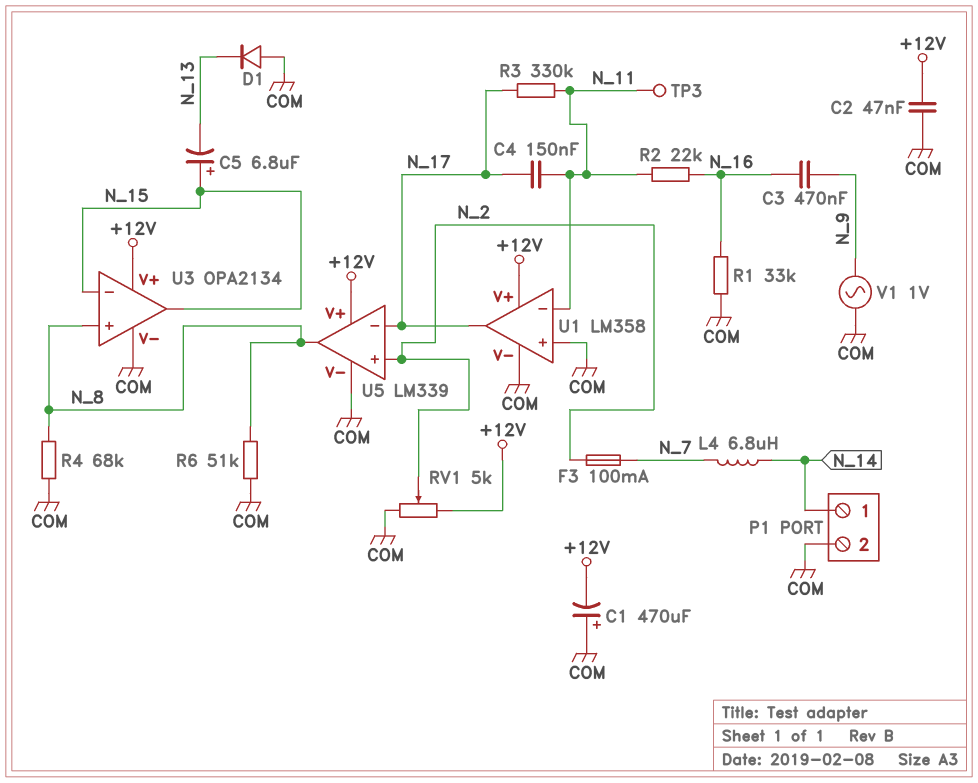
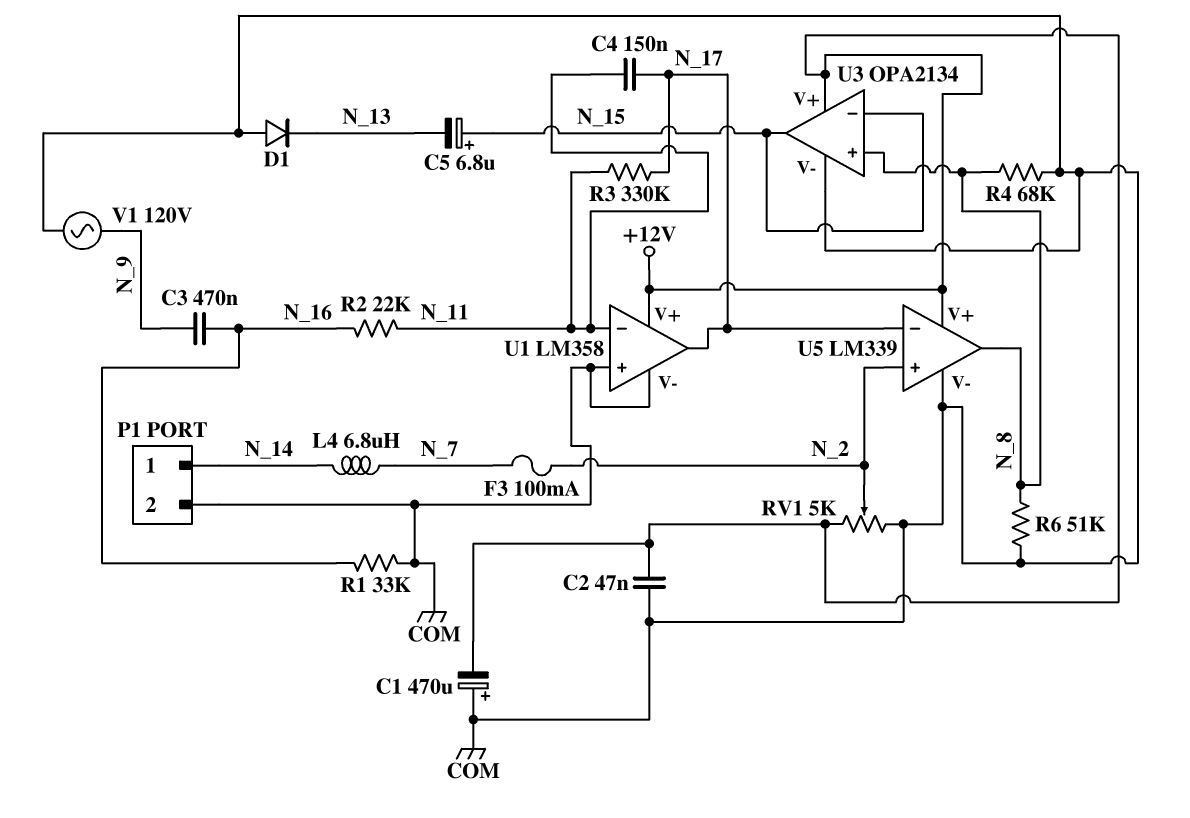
TP3: test point (N_11) -> none
V1: AC 1V (COM, N_9) -> AC 120V (COM, N_9)

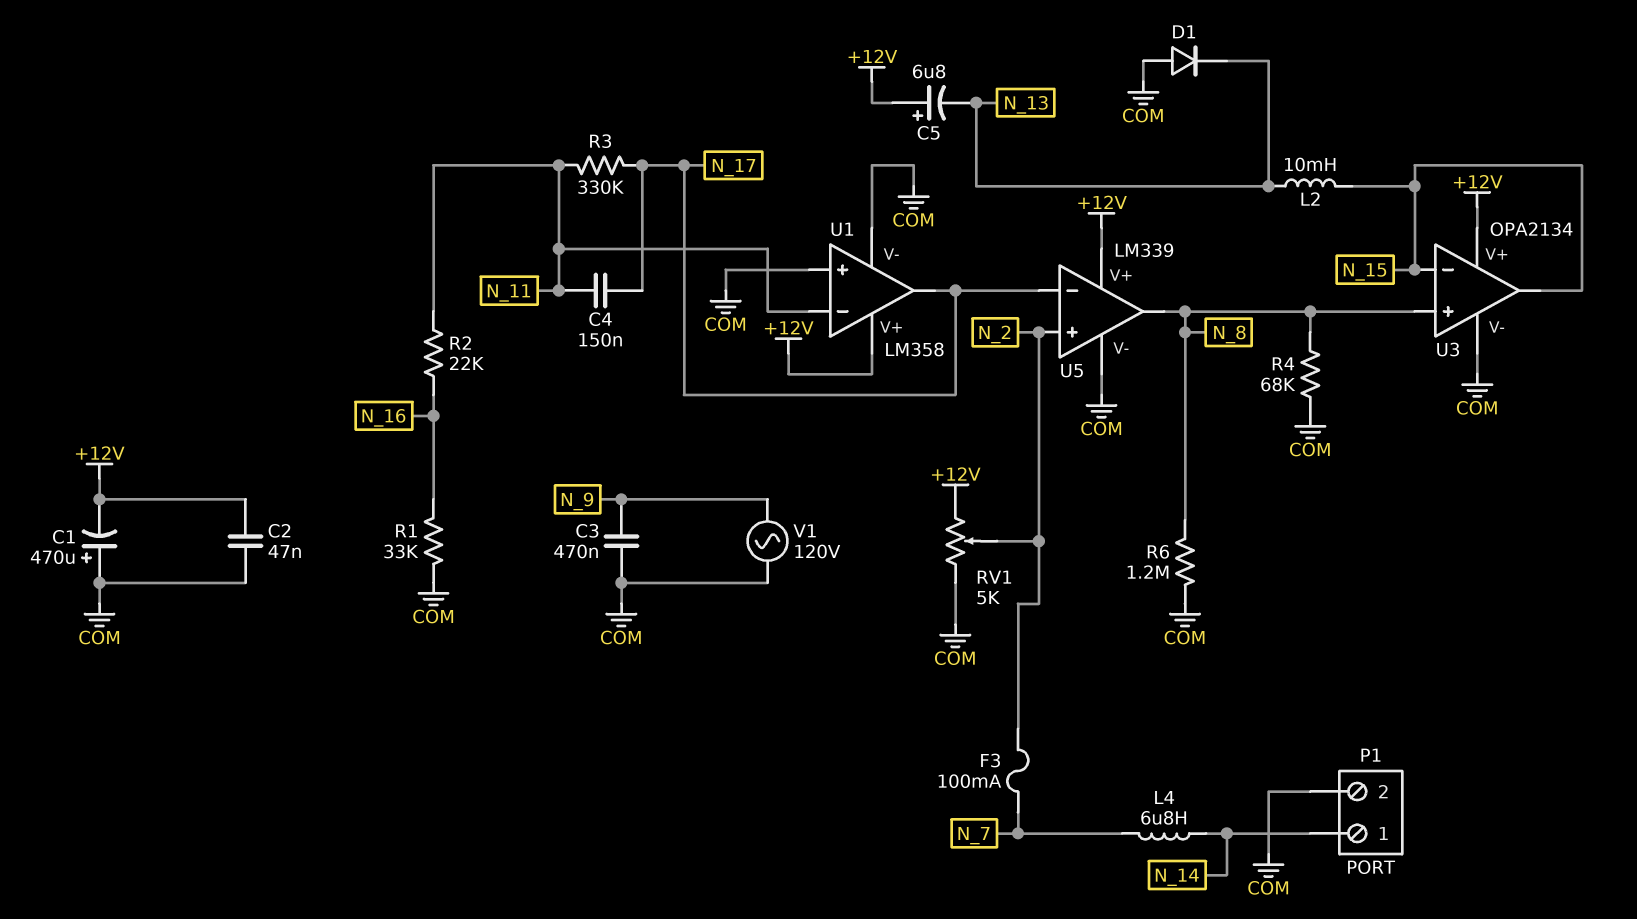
C3: 470nF (N_9, N_16) -> 470nF (COM, N_9)
C5: 6.8uF (plus N_15, minus N_13) -> 6.8uF (plus +12V, minus N_13)
L2: none -> 10mH (N_13, N_15)
R6: 51k (COM, N_8) -> 1.2M (COM, N_8)

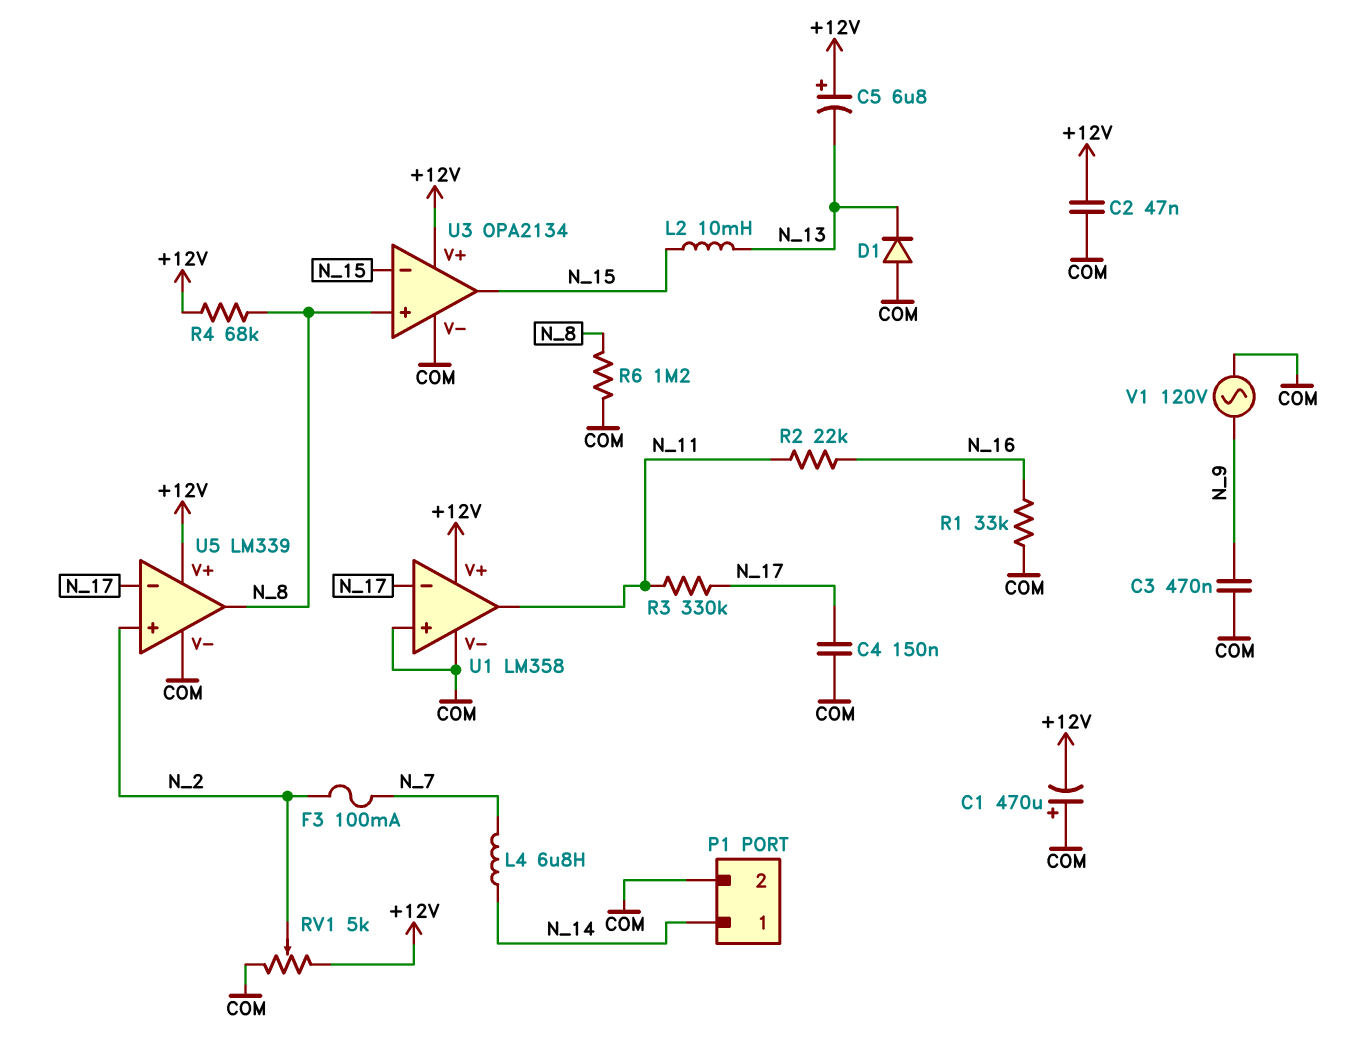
C4: 150nF (N_11, N_17) -> 150nF (COM, N_17)
R4: 68k (COM, N_8) -> 68k (+12V, N_8)
U1 pin in-: N_11 -> N_17
U1 pin out: N_17 -> N_11

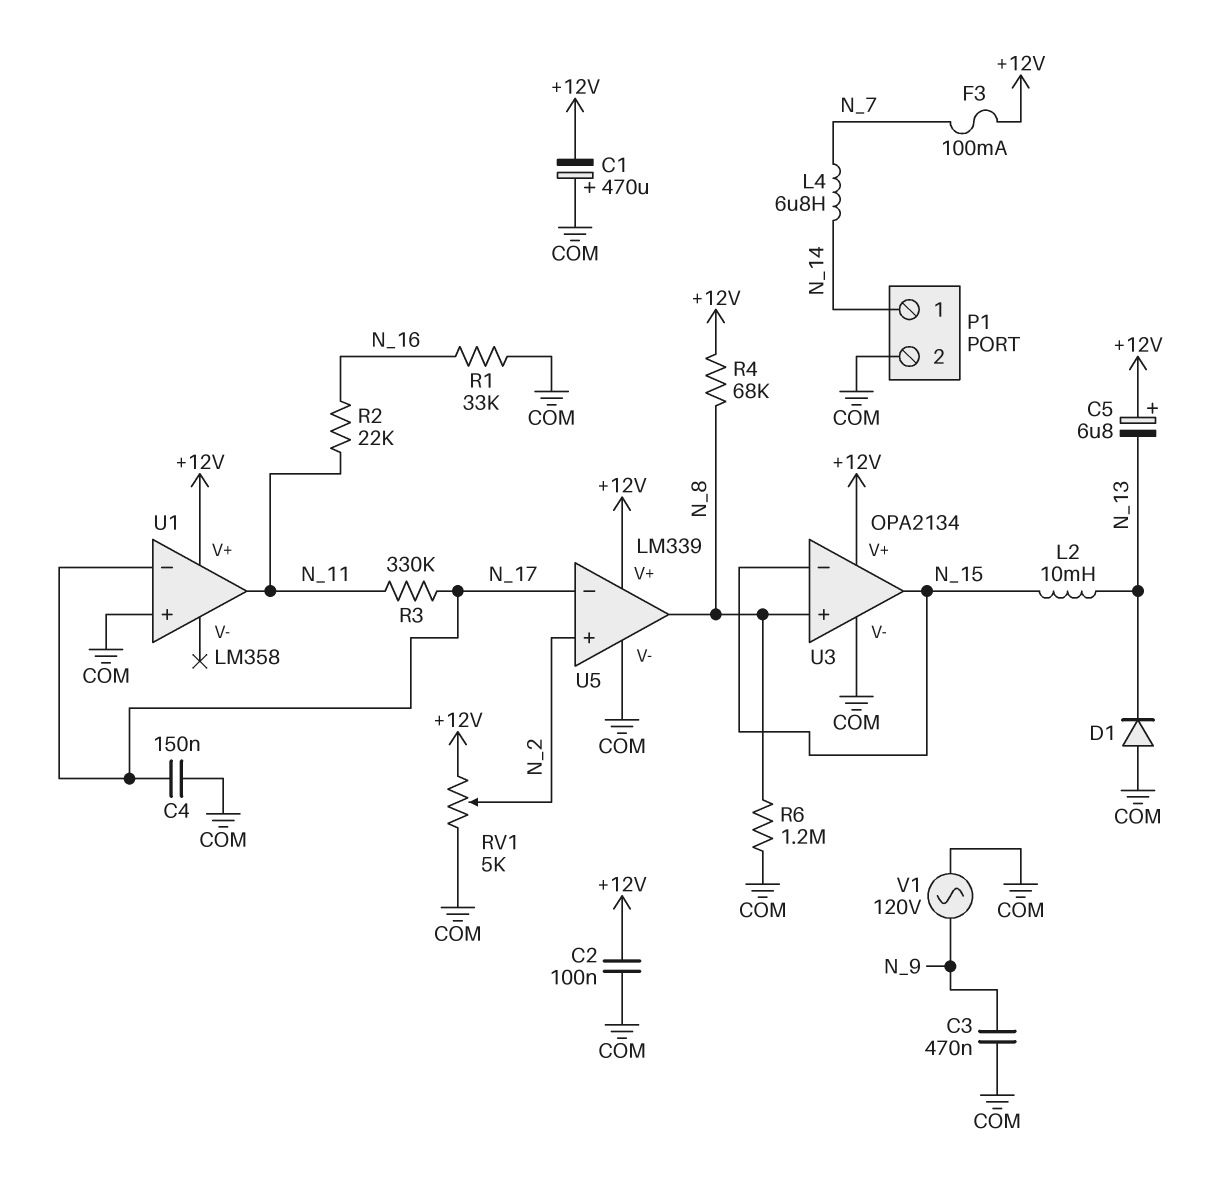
C2: 47nF (+12V, COM) -> 100nF (+12V, COM)
F3: 100mA (N_2, N_7) -> 100mA (+12V, N_7)
U1 pin V-: COM -> none

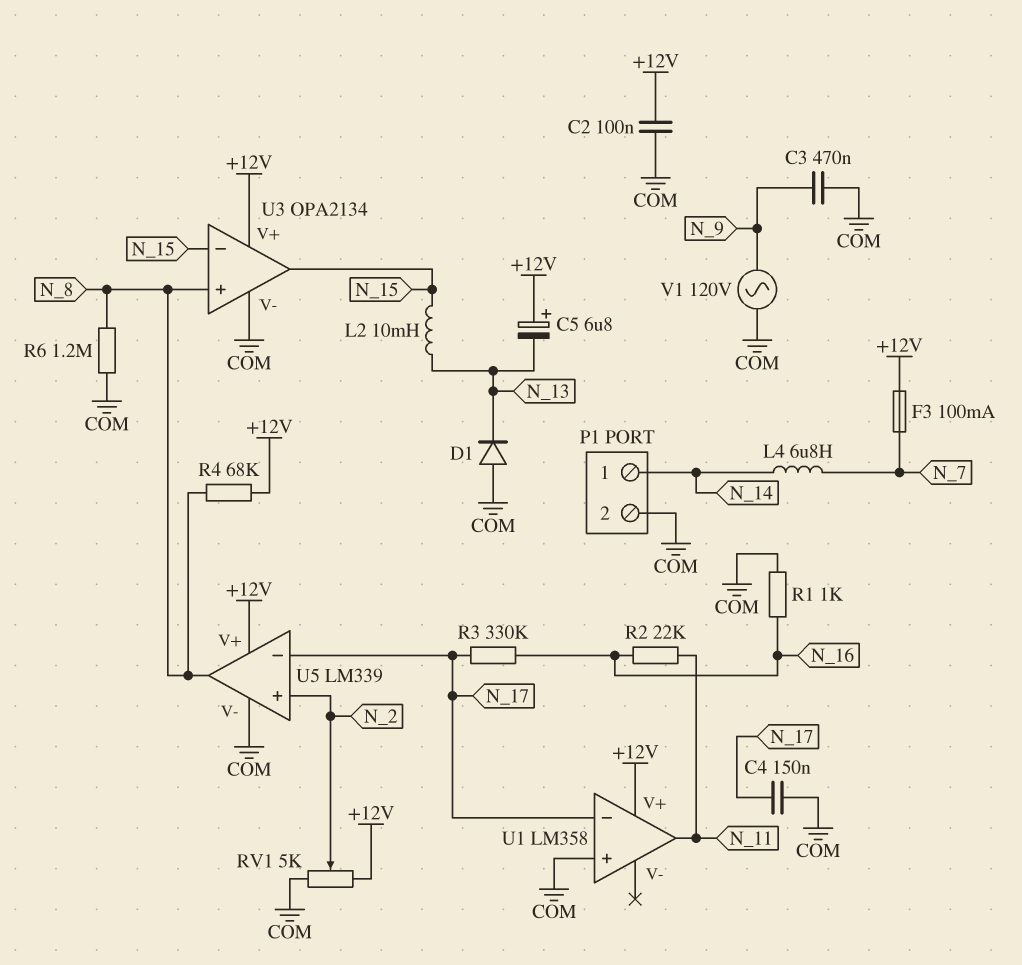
C1: 470uF (plus COM, minus +12V) -> none
R1: 33k (COM, N_16) -> 1k (COM, N_16)
R3: 330k (N_11, N_17) -> 330k (N_16, N_17)

